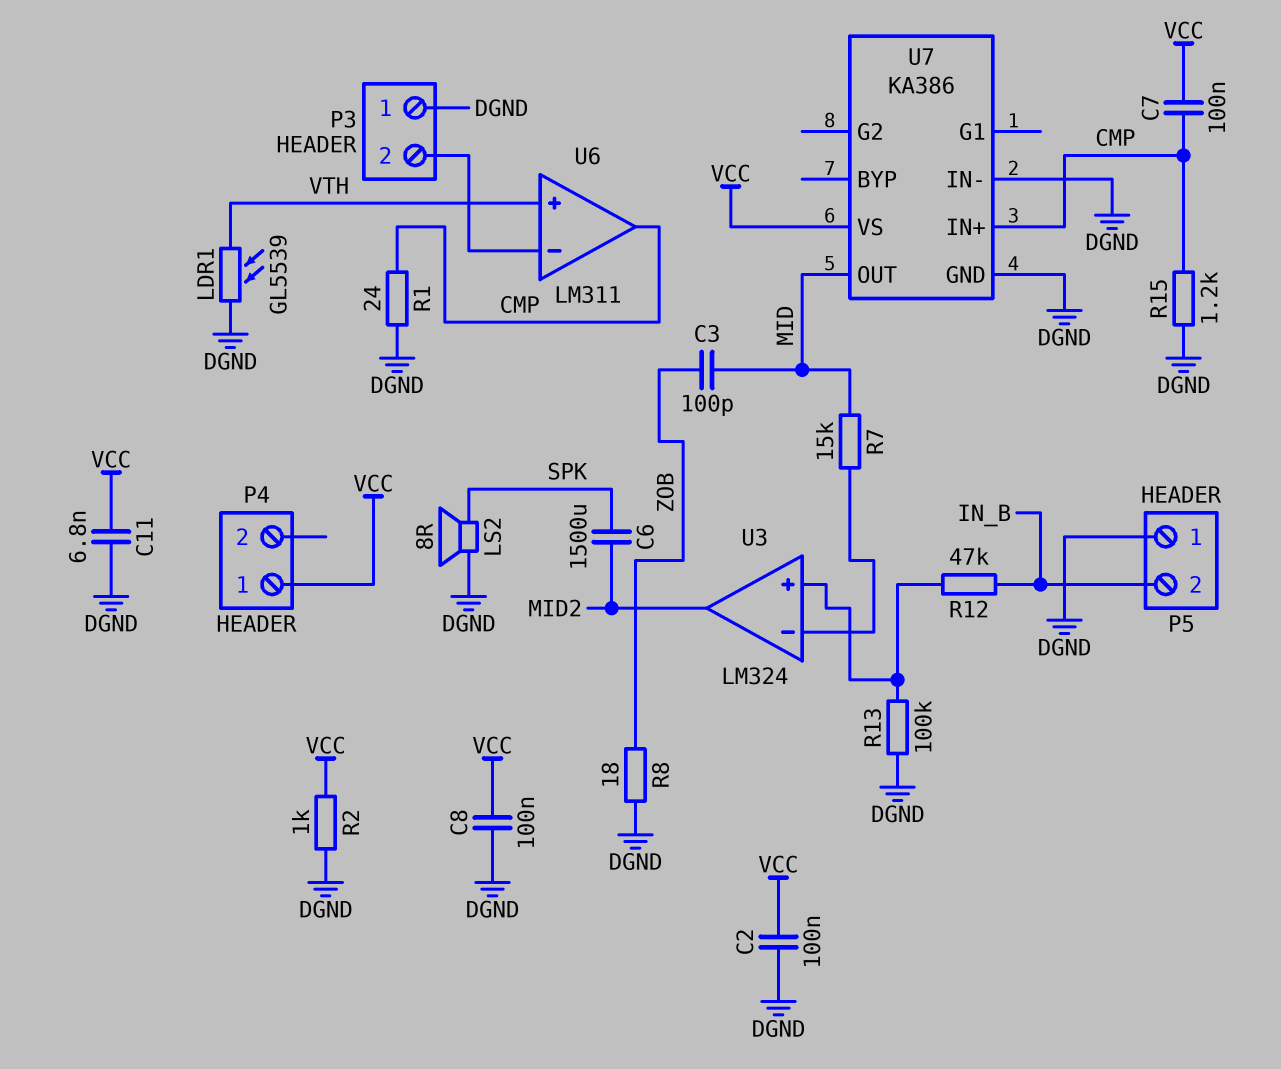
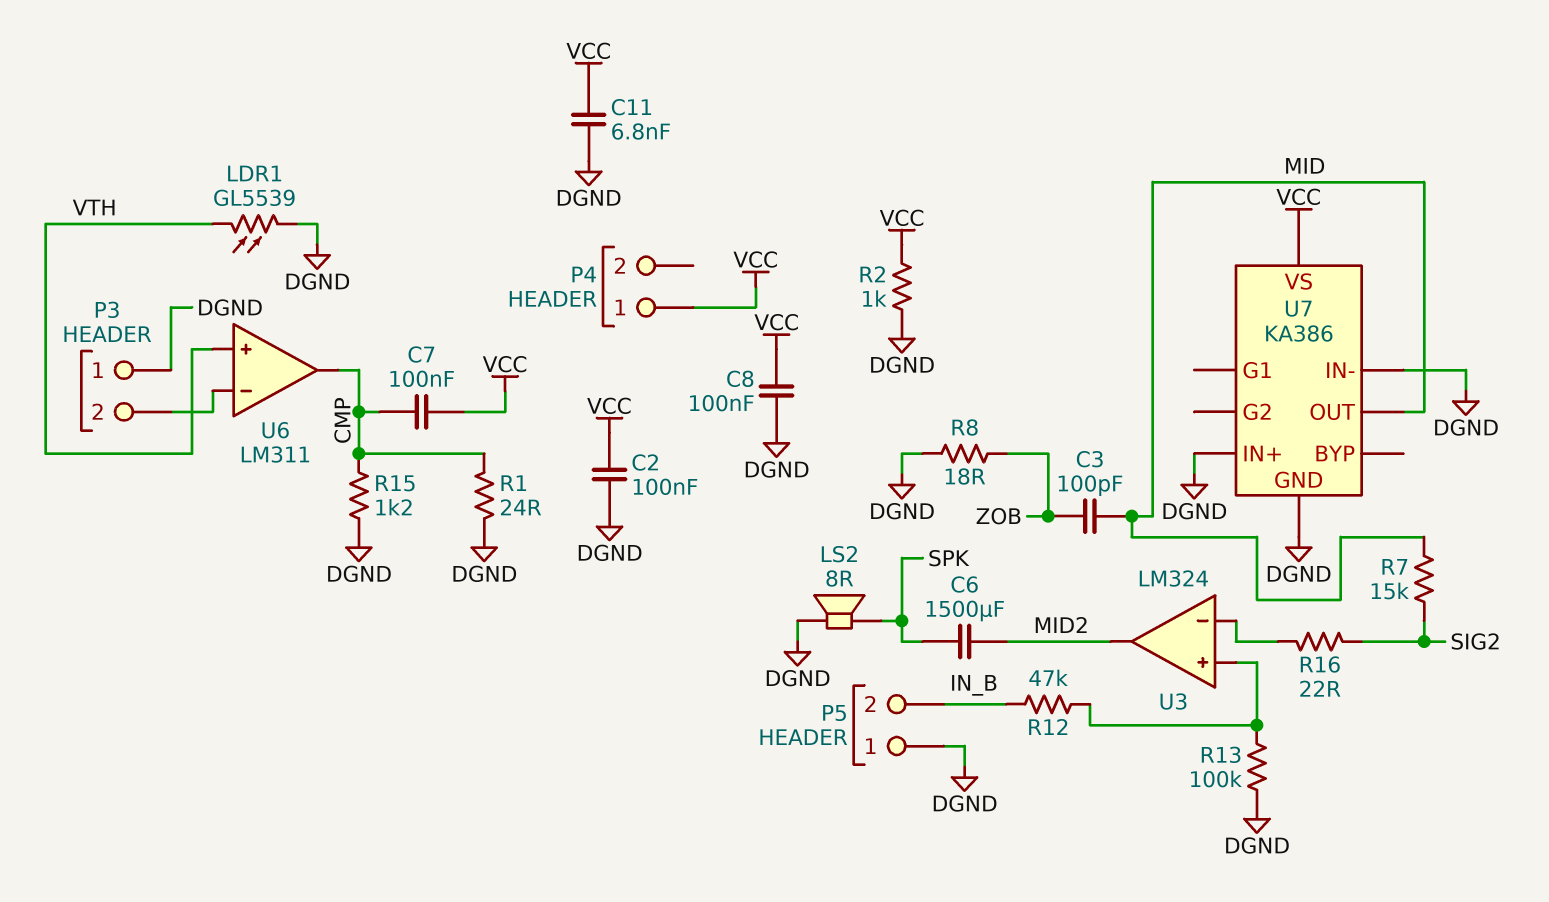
R7: 15k (MID, U3/in-) -> 15k (MID, SIG2)
R16: none -> 22 (SIG2, U3/in-)
U7 pin IN+: CMP -> DGND

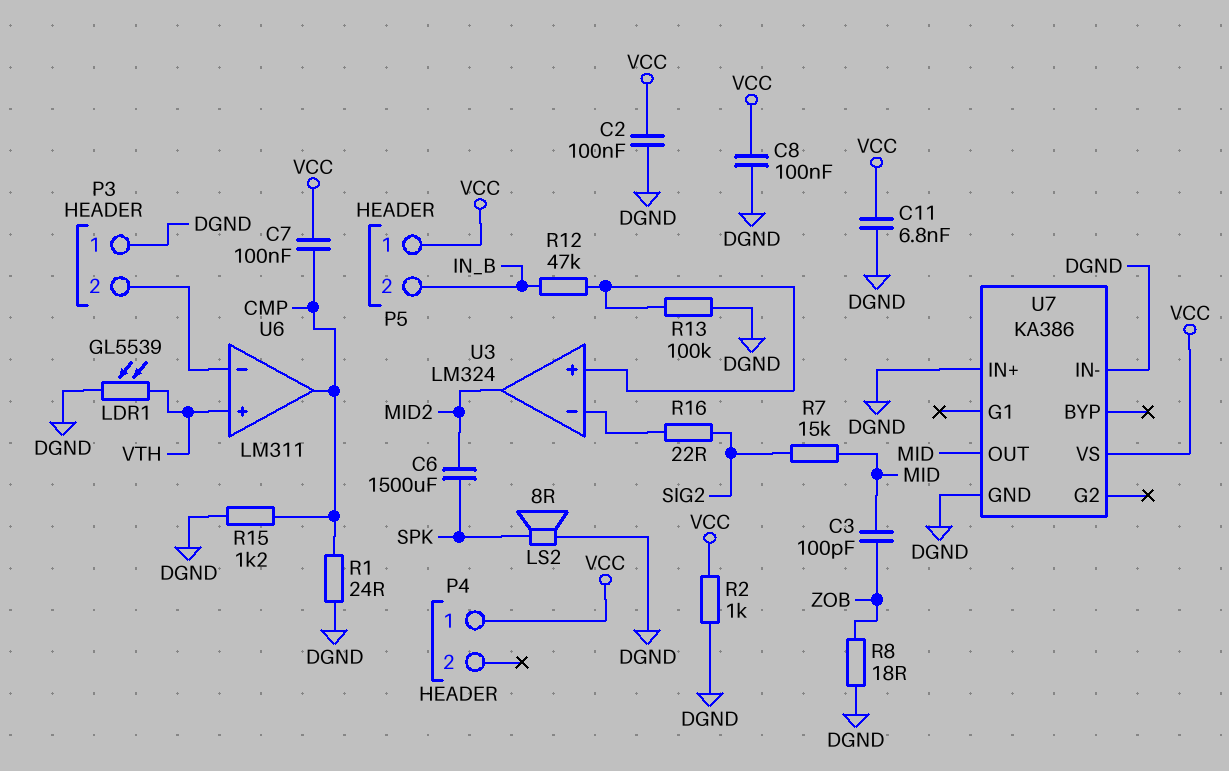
P5 pin 1: DGND -> VCC

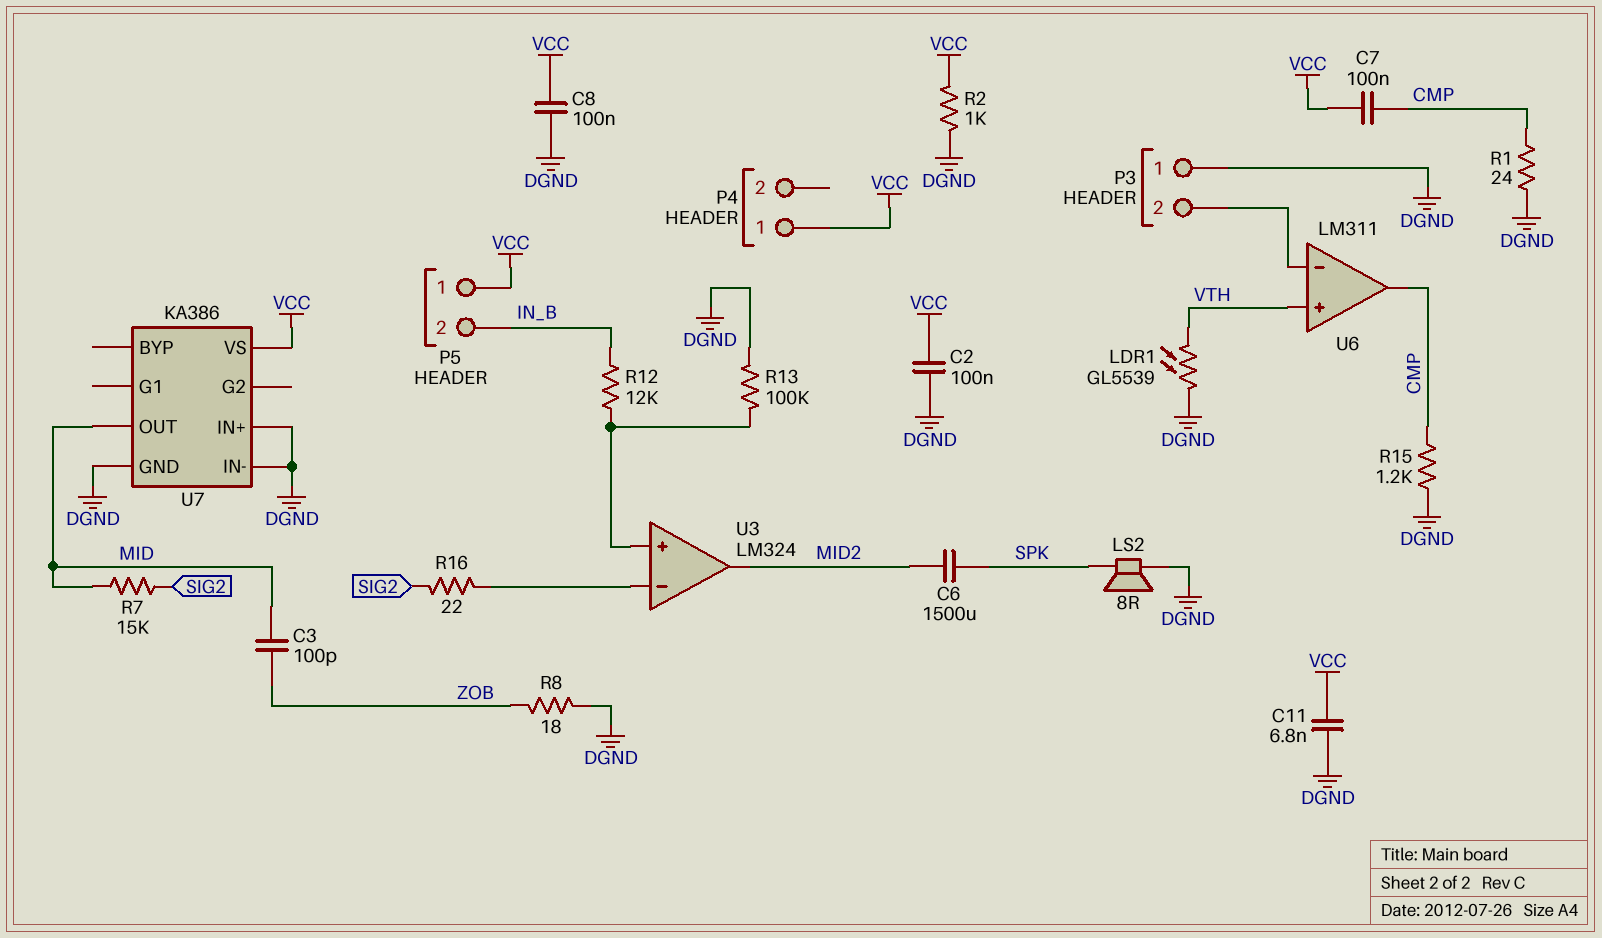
R12: 47k (IN_B, U3/in+) -> 12k (IN_B, U3/in+)

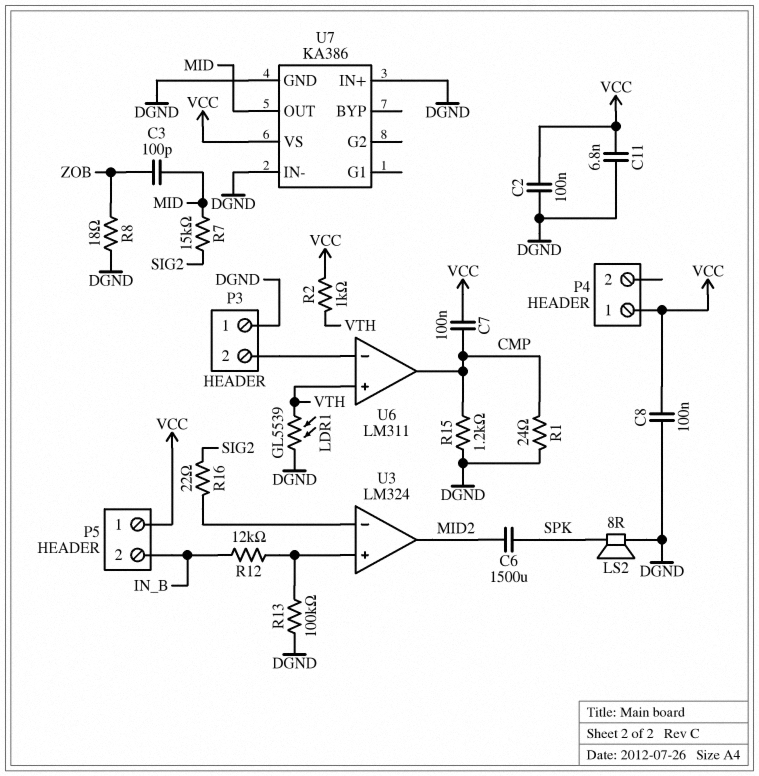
R2: 1k (DGND, VCC) -> 1k (VCC, VTH)

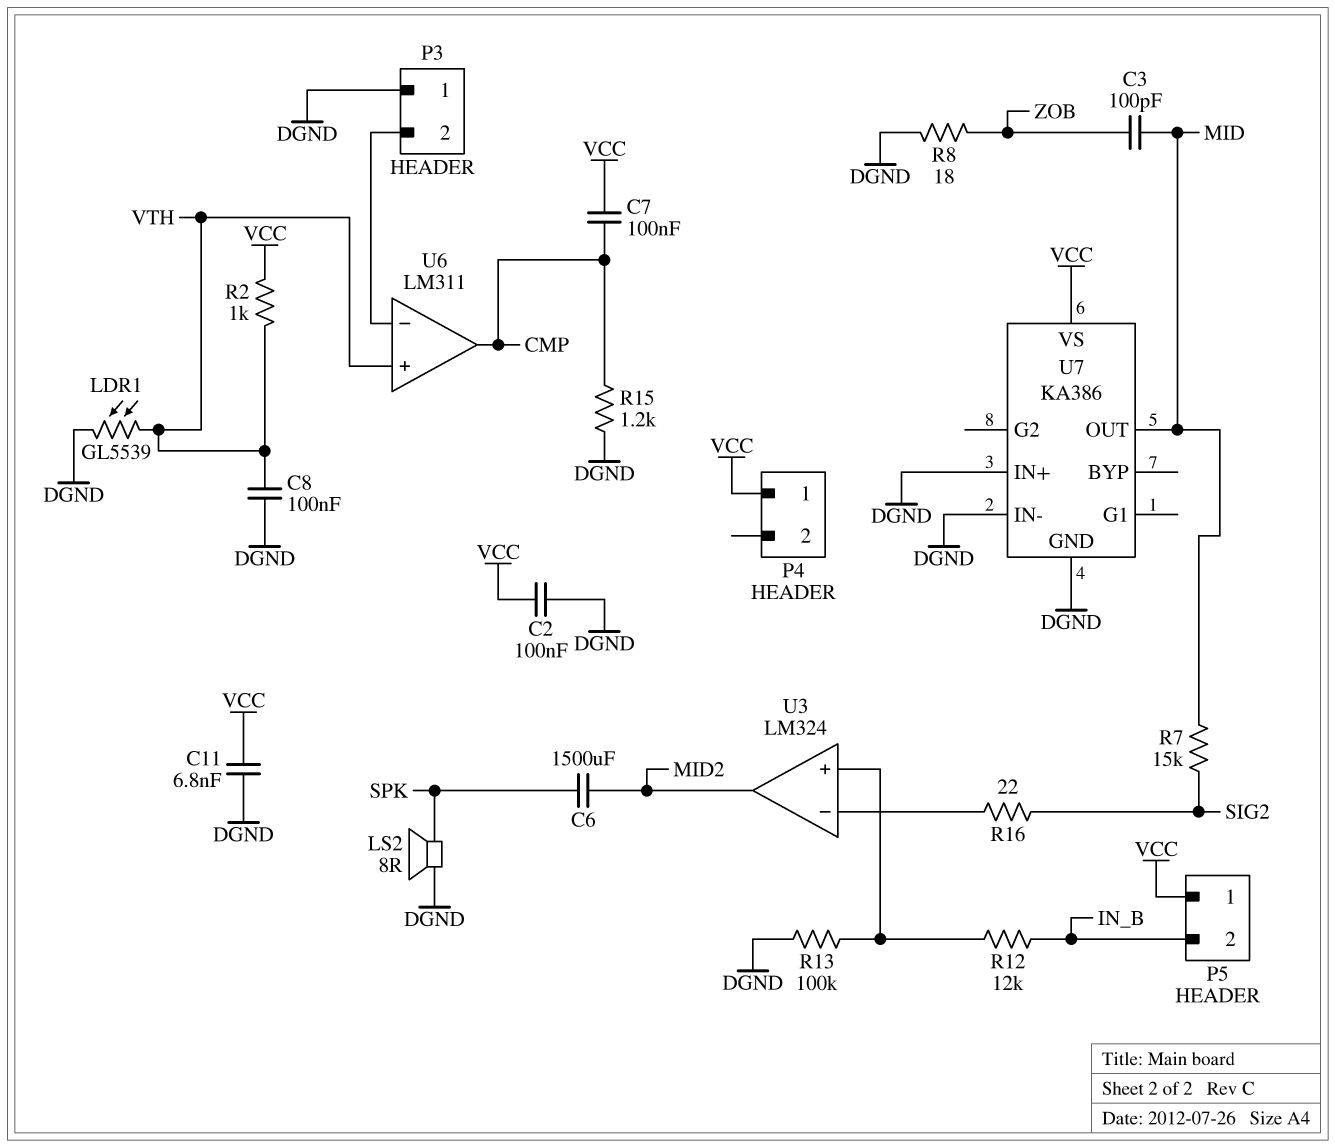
C8: 100nF (DGND, VCC) -> 100nF (DGND, VTH)
R1: 24 (CMP, DGND) -> none

